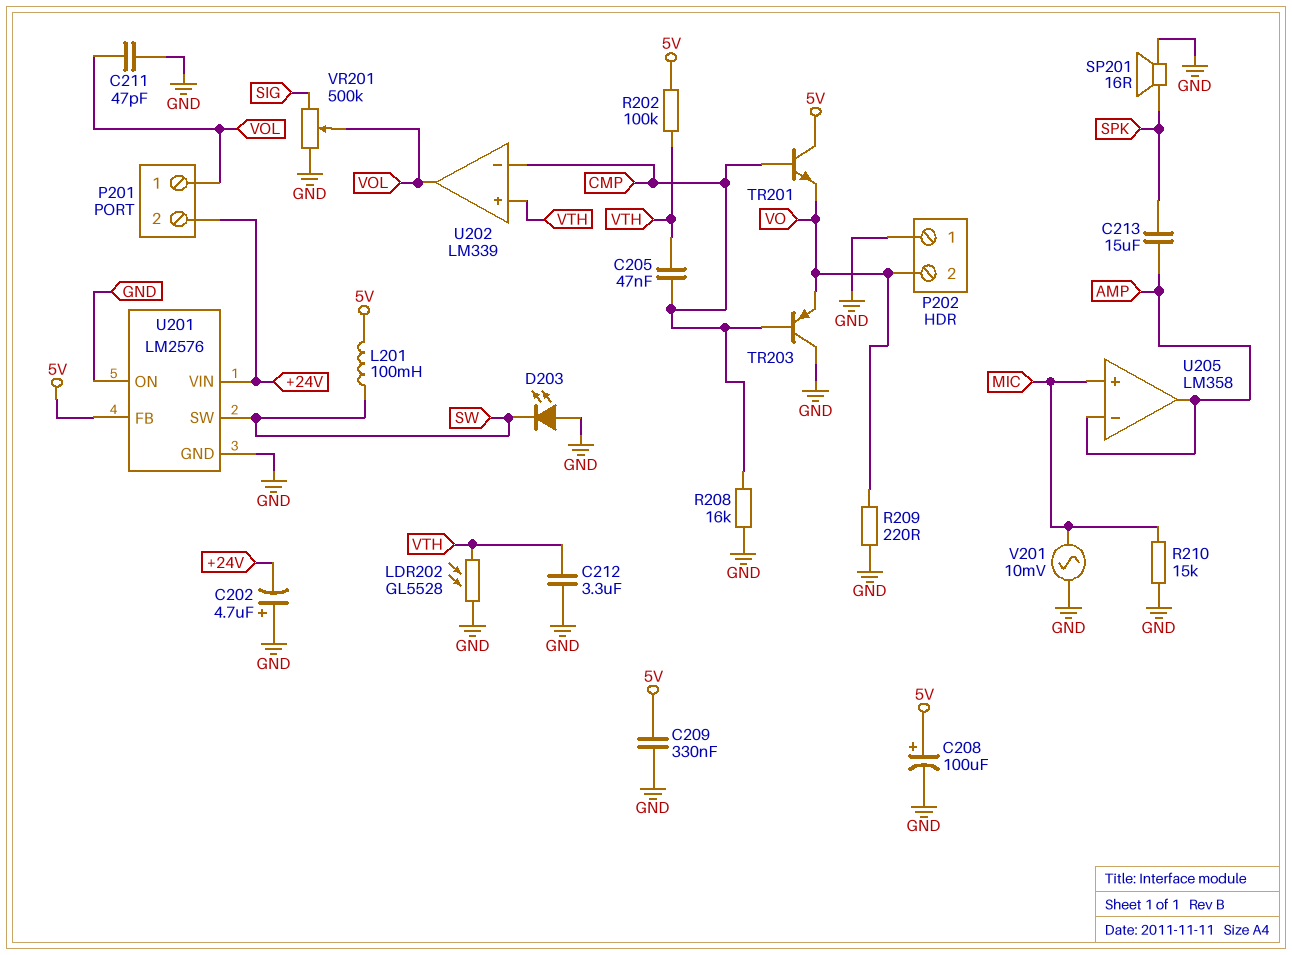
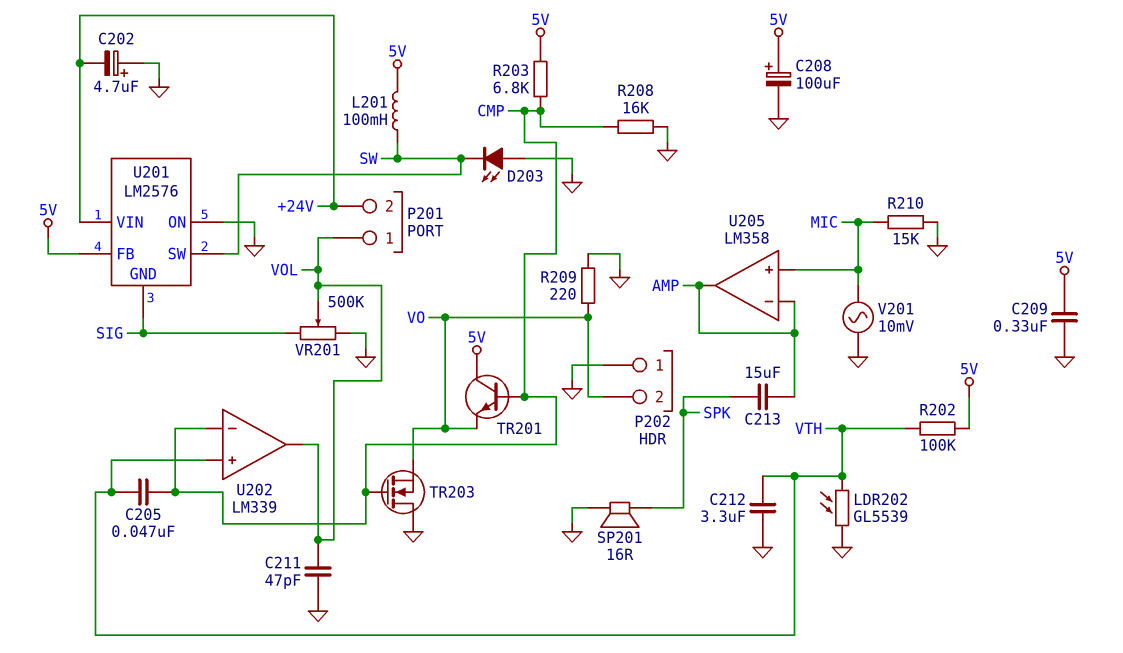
LDR202: GL5528 (GND, VTH) -> GL5539 (GND, VTH)
R203: none -> 6.8k (5V, CMP)
TR203: PNP (B CMP, C GND, E VO) -> NMOS (G CMP, D GND, S VO)
U201 pin GND: GND -> SIG

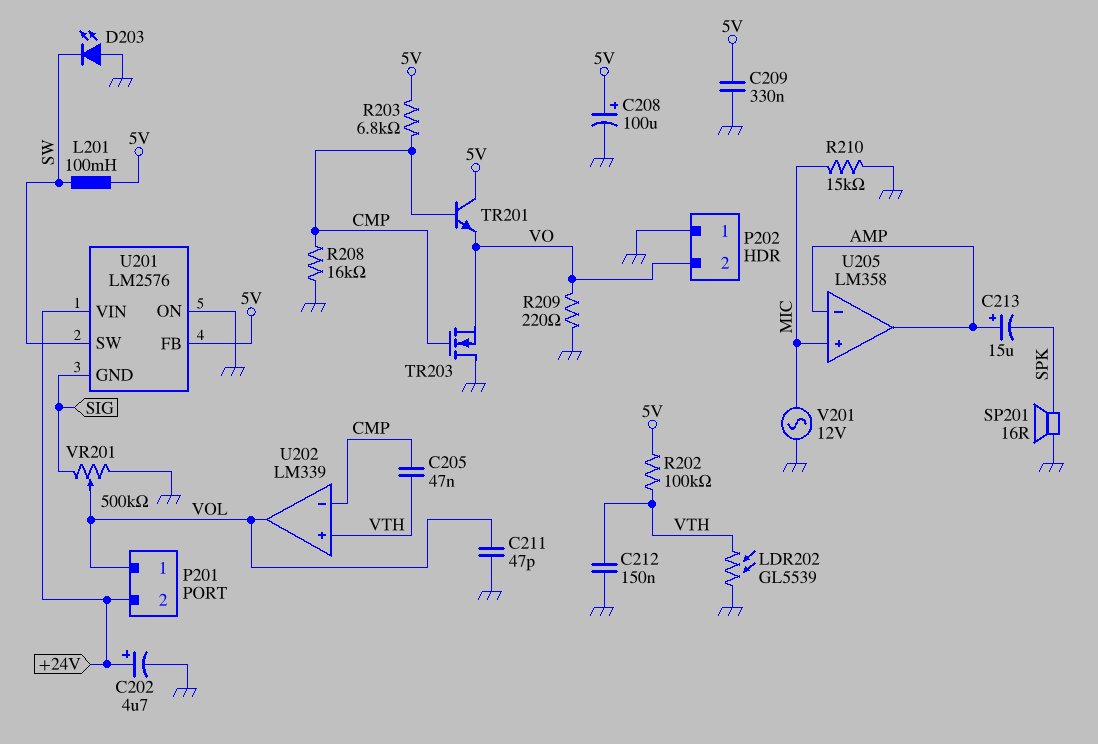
C202: 4.7uF (plus GND, minus +24V) -> 4.7uF (plus +24V, minus GND)
C212: 3.3uF (GND, VTH) -> 150nF (GND, VTH)
C213: 15uF (AMP, SPK) -> 15uF (plus AMP, minus SPK)
V201: AC 10mV (GND, MIC) -> AC 12V (GND, MIC)

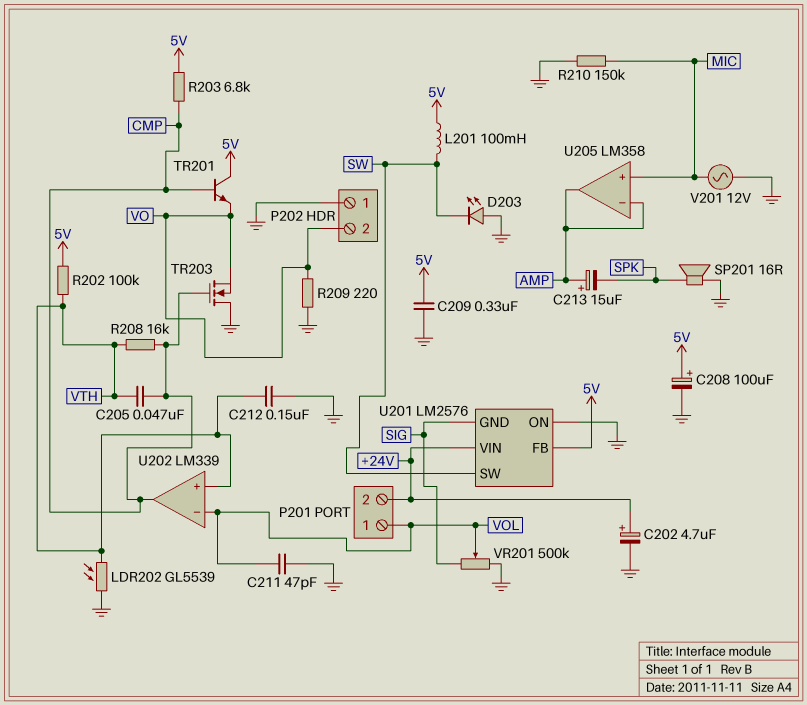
R208: 16k (CMP, GND) -> 16k (CMP, VTH)
R210: 15k (GND, MIC) -> 150k (GND, MIC)
U202 pin in-: CMP -> VOL
U202 pin out: VOL -> CMP

